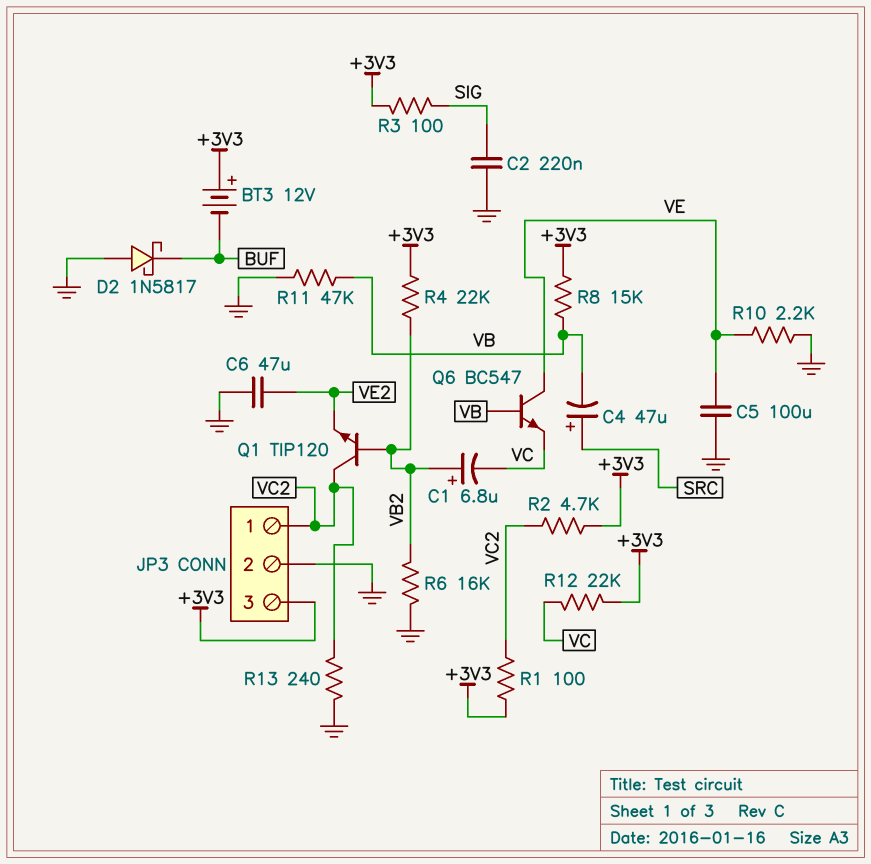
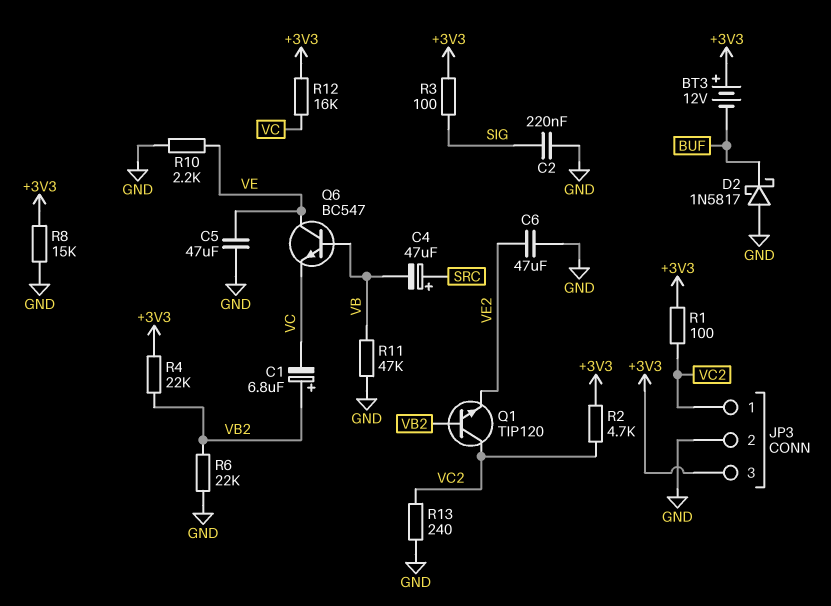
C5: 100uF (GND, VE) -> 47uF (GND, VE)
R6: 16k (GND, VB2) -> 22k (GND, VB2)
R8: 15k (+3V3, VB) -> 15k (+3V3, GND)
R12: 22k (+3V3, VC) -> 16k (+3V3, VC)

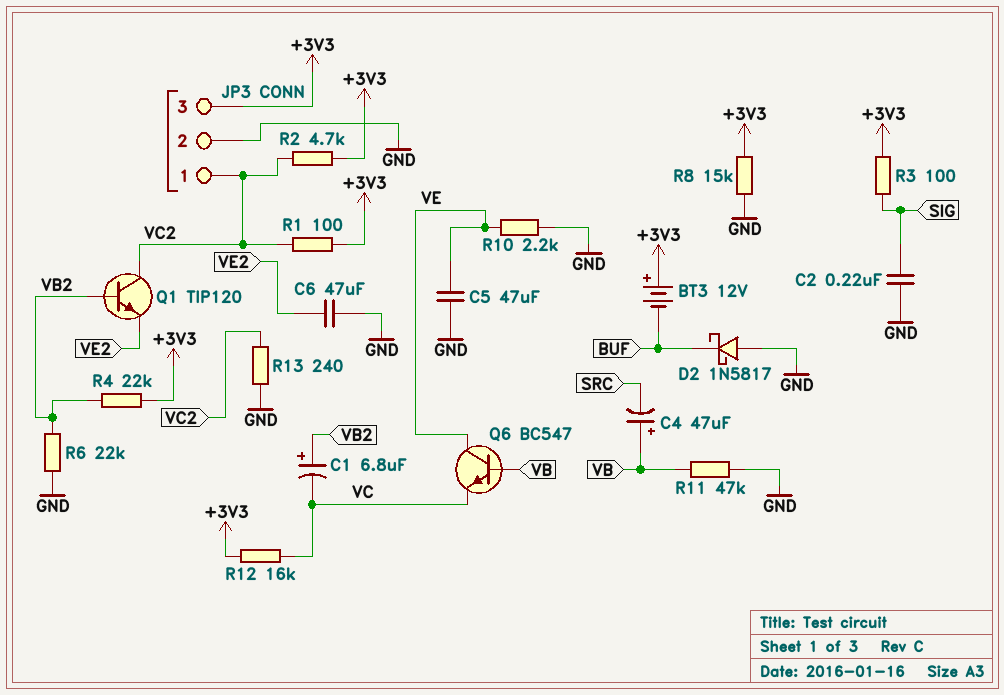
C4: 47uF (plus SRC, minus VB) -> 47uF (plus VB, minus SRC)

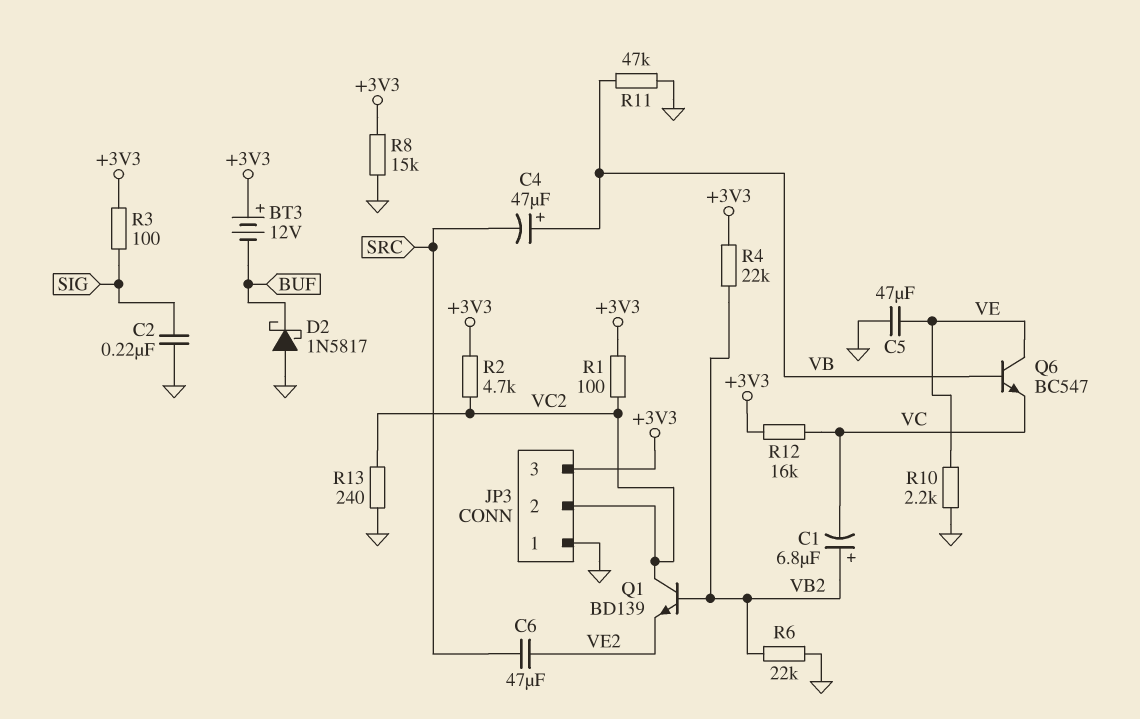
C6: 47uF (GND, VE2) -> 47uF (SRC, VE2)
JP3 pin 1: VC2 -> GND
JP3 pin 2: GND -> VC2
Q1: NPN TIP120 (B VB2, C VC2, E VE2) -> NPN BD139 (B VB2, C VC2, E VE2)

